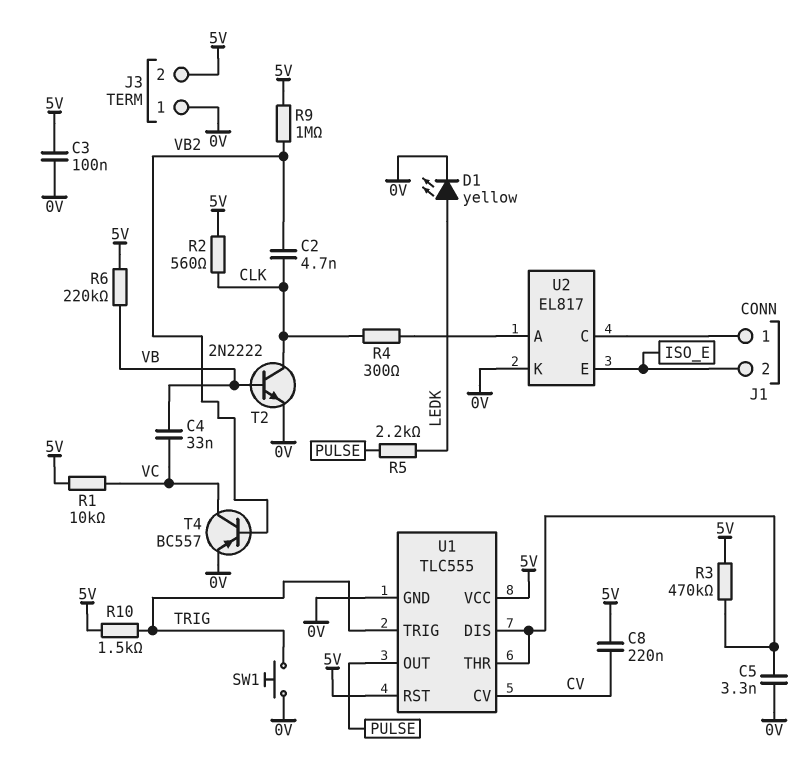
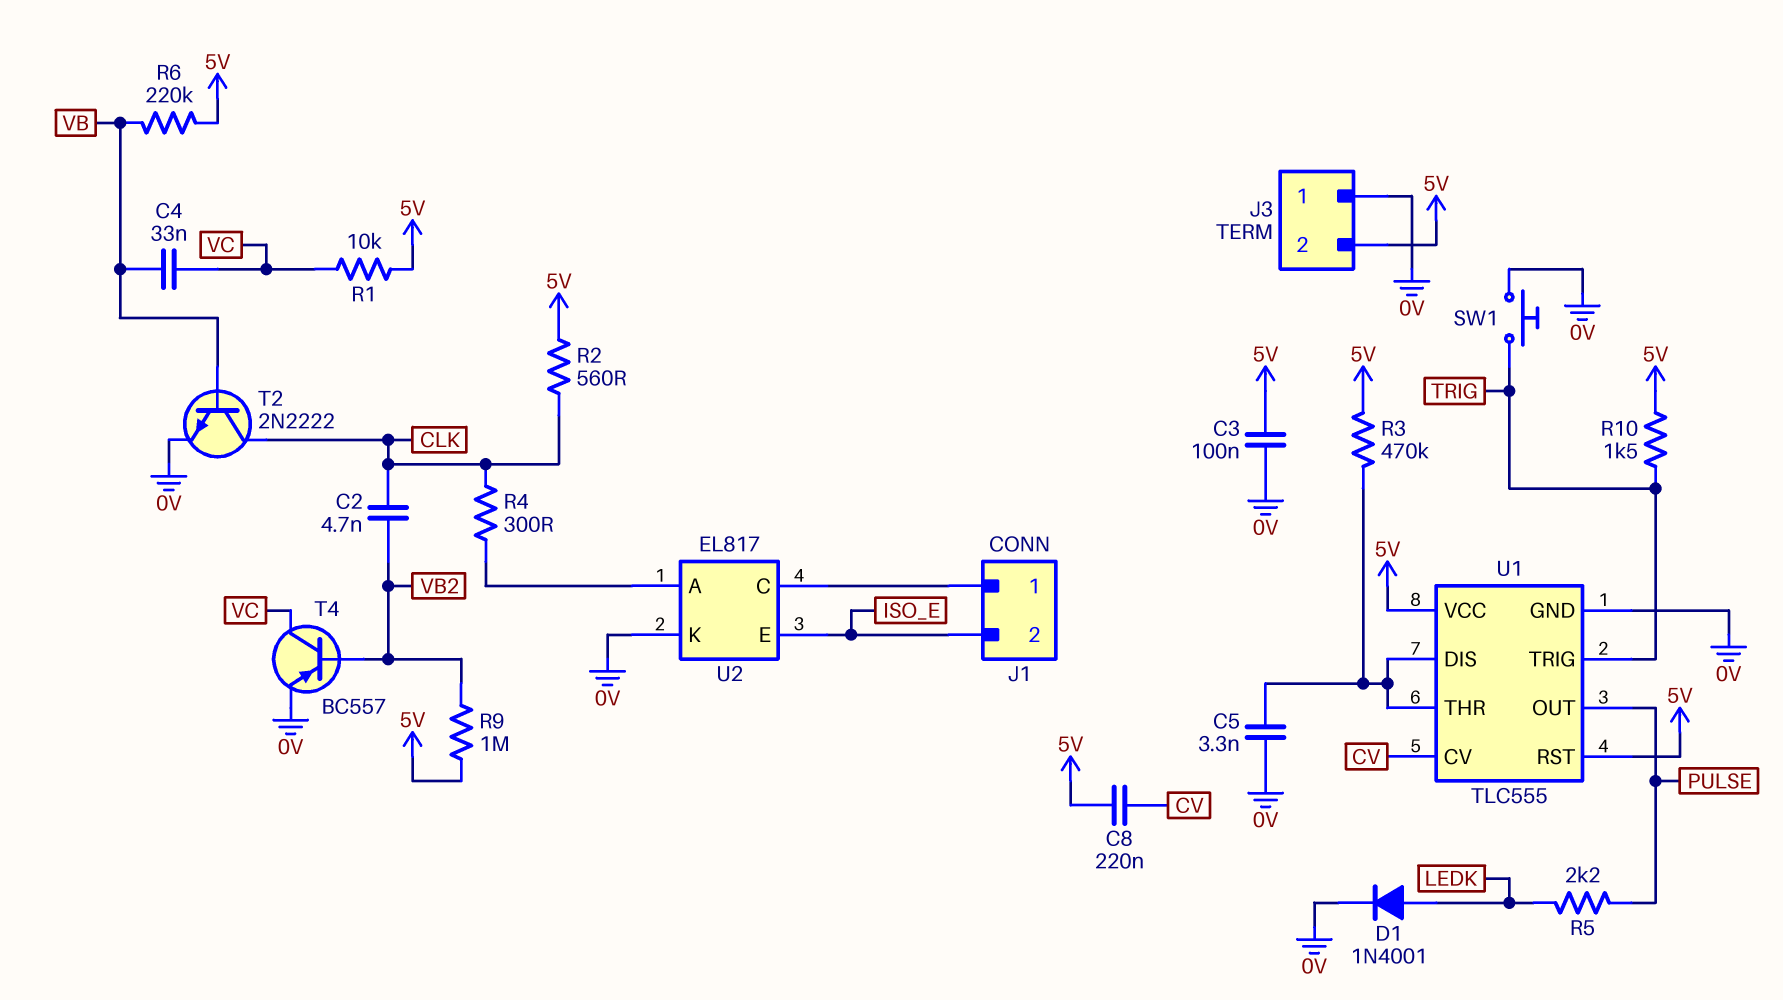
D1: LED yellow (A LEDK, K 0V) -> diode 1N4001 (A LEDK, K 0V)

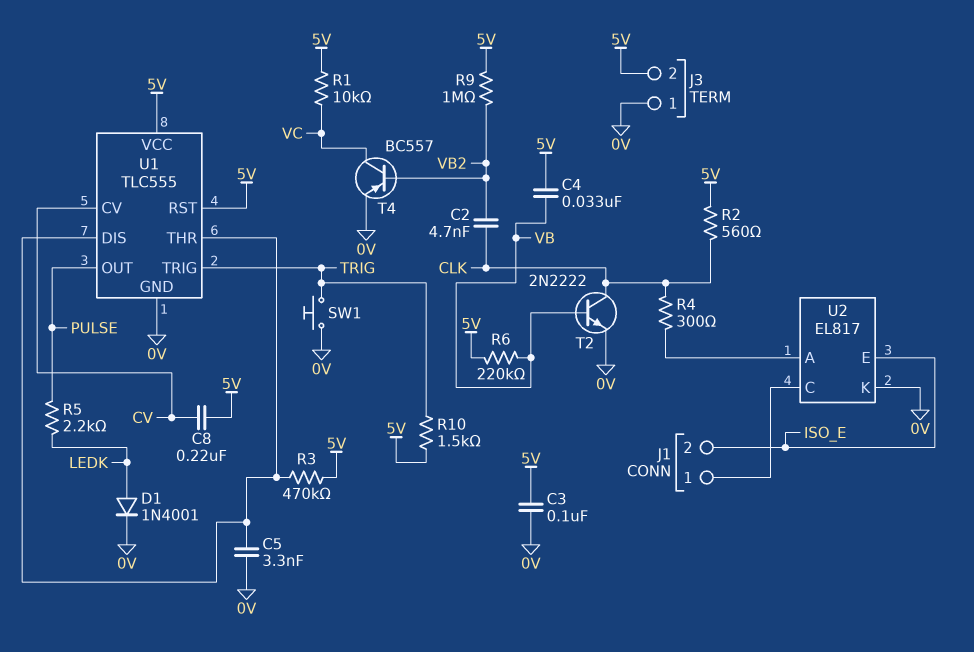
C4: 33nF (VB, VC) -> 33nF (5V, VB)

